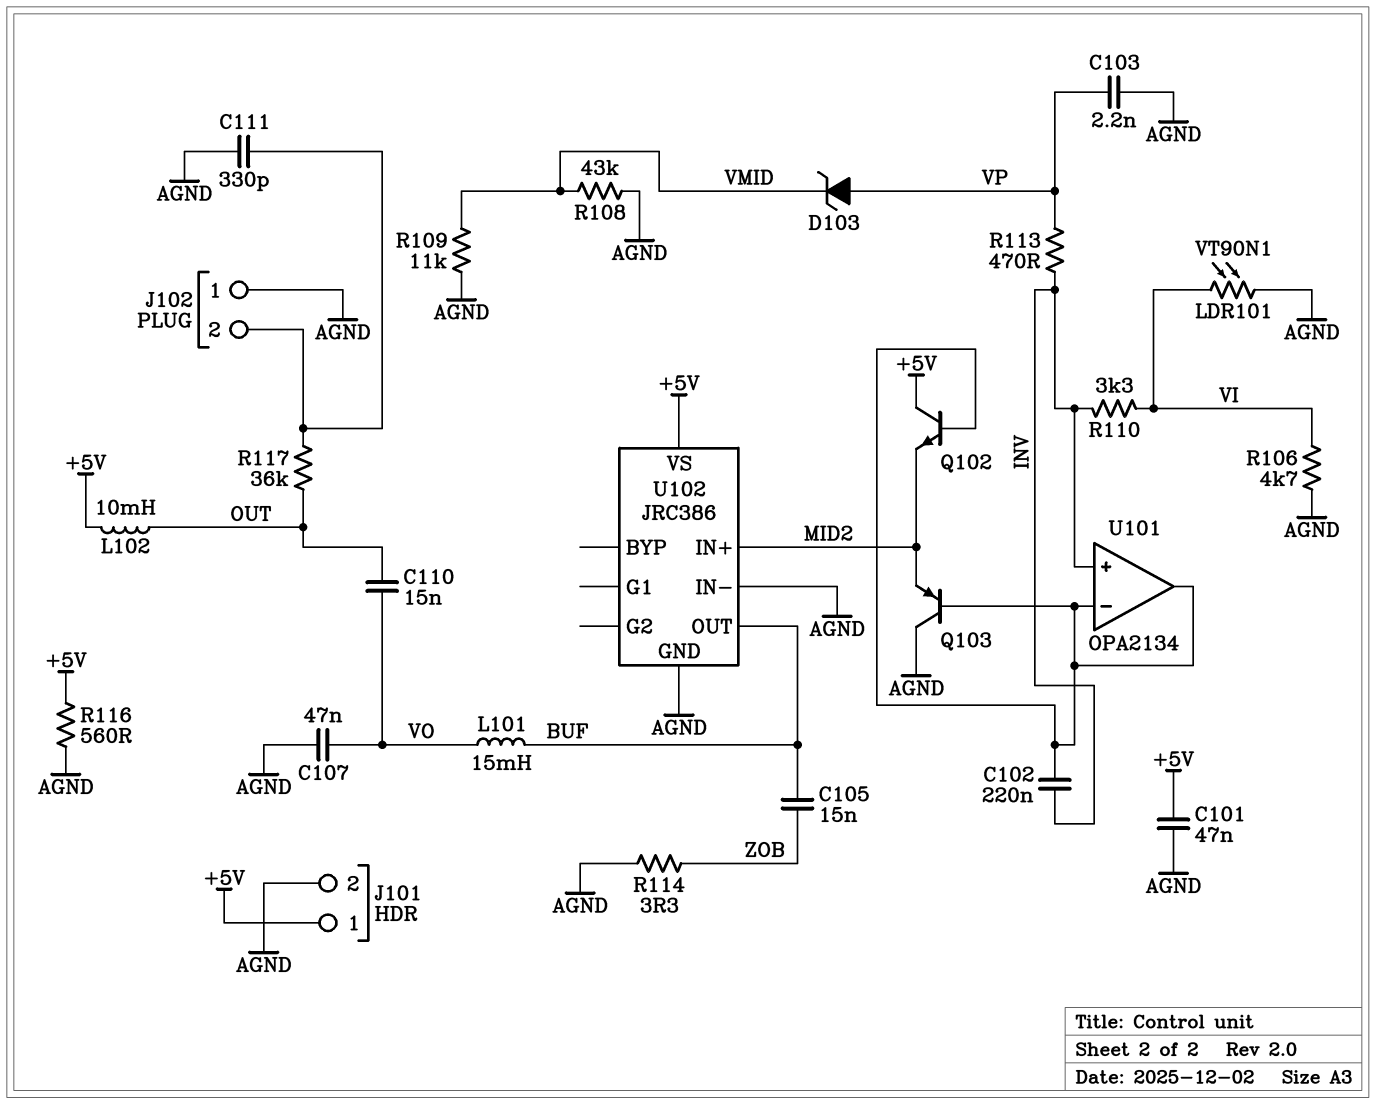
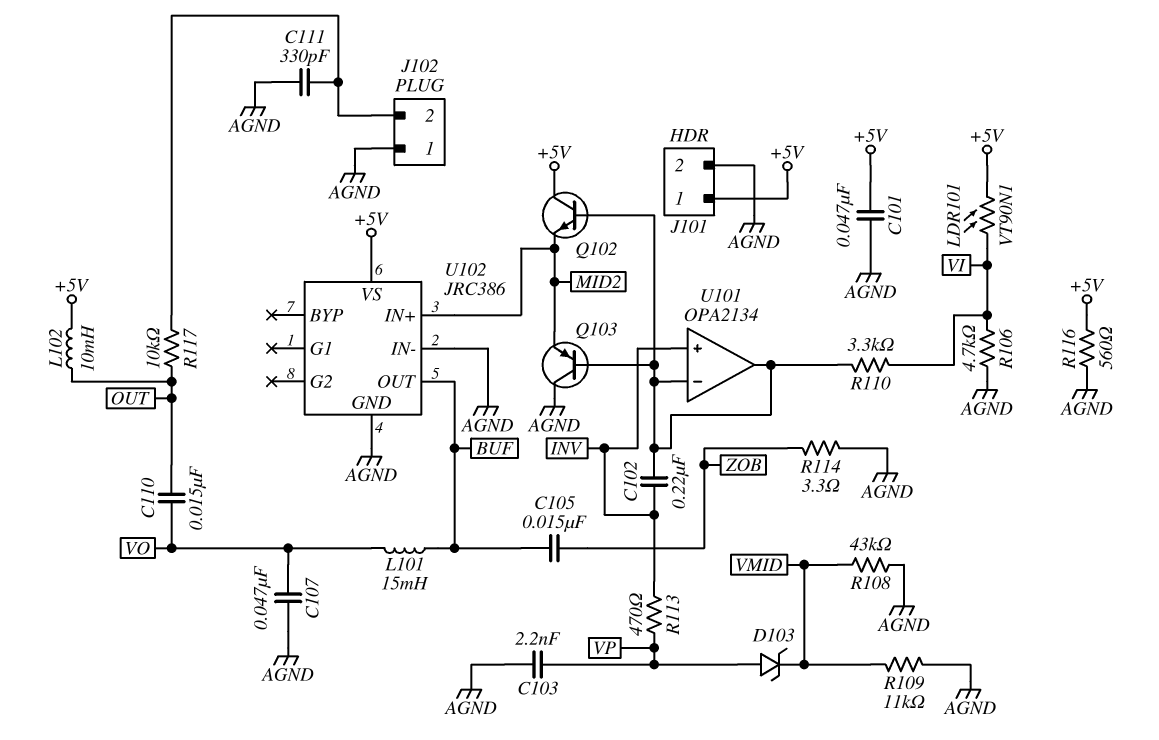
LDR101: VT90N1 (AGND, VI) -> VT90N1 (+5V, VI)
R110: 3.3k (INV, VI) -> 3.3k (U101/in-, VI)
R117: 36k (J102/2, OUT) -> 10k (J102/2, OUT)

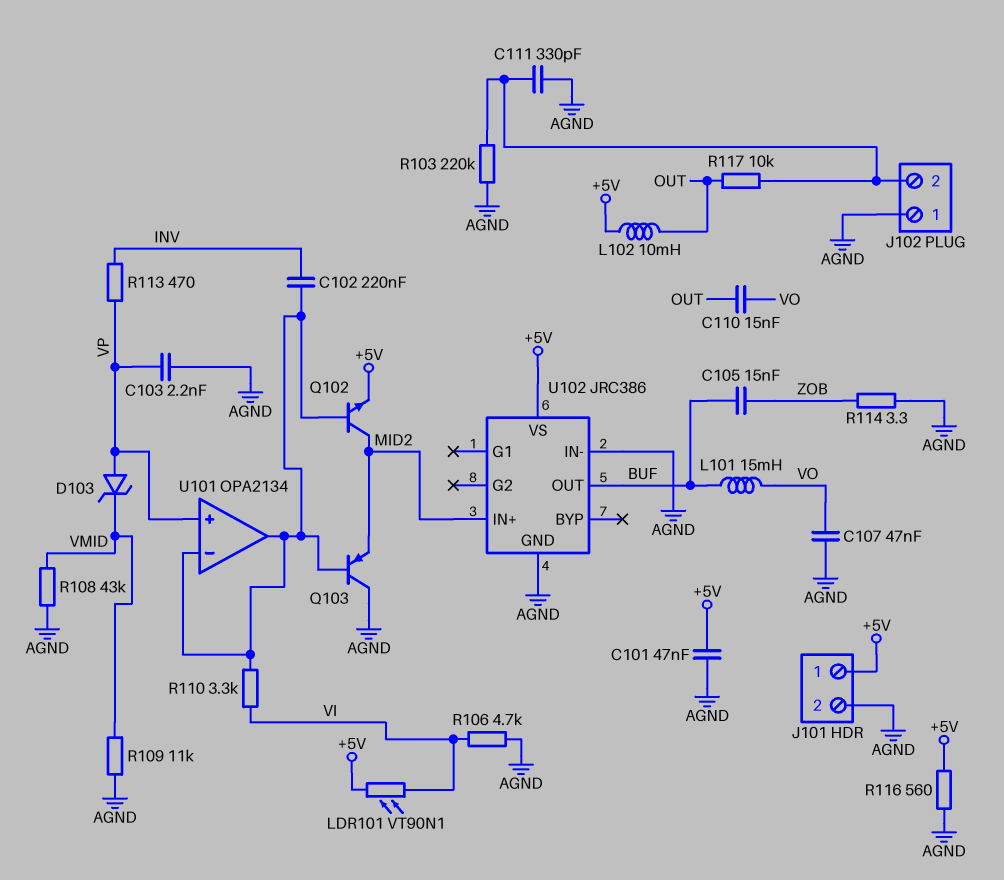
Q102: NPN (B U101/in-, C +5V, E MID2) -> NPN (B U101/in-, C MID2, E +5V)
R103: none -> 220k (AGND, J102/2)
U101 pin in+: INV -> VP

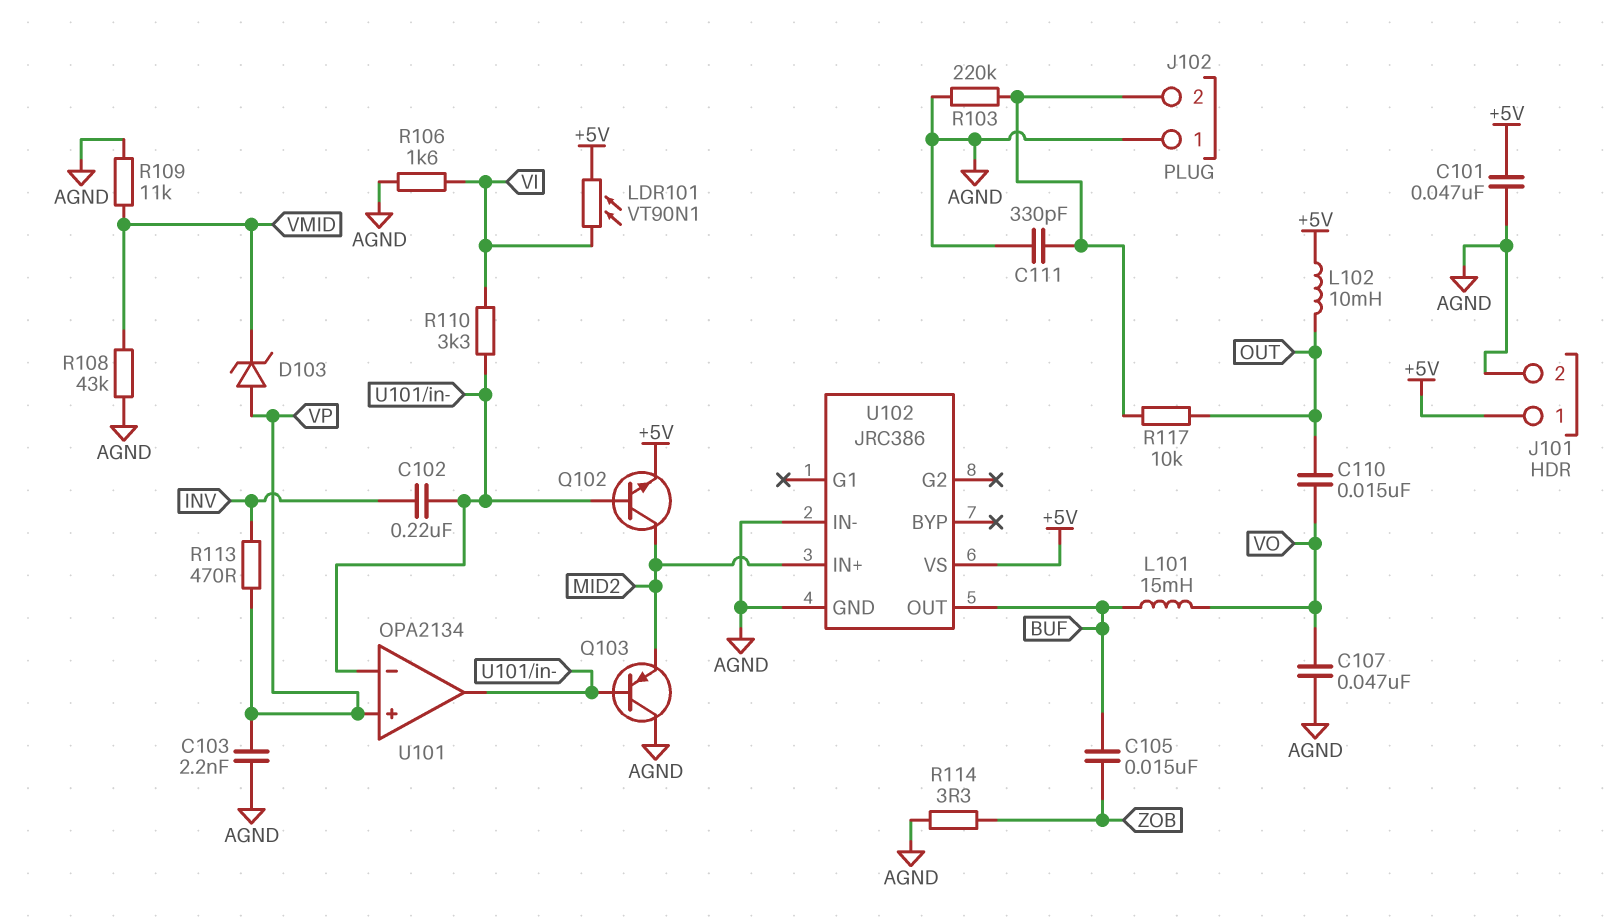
R106: 4.7k (AGND, VI) -> 1.6k (AGND, VI)
R116: 560 (+5V, AGND) -> none

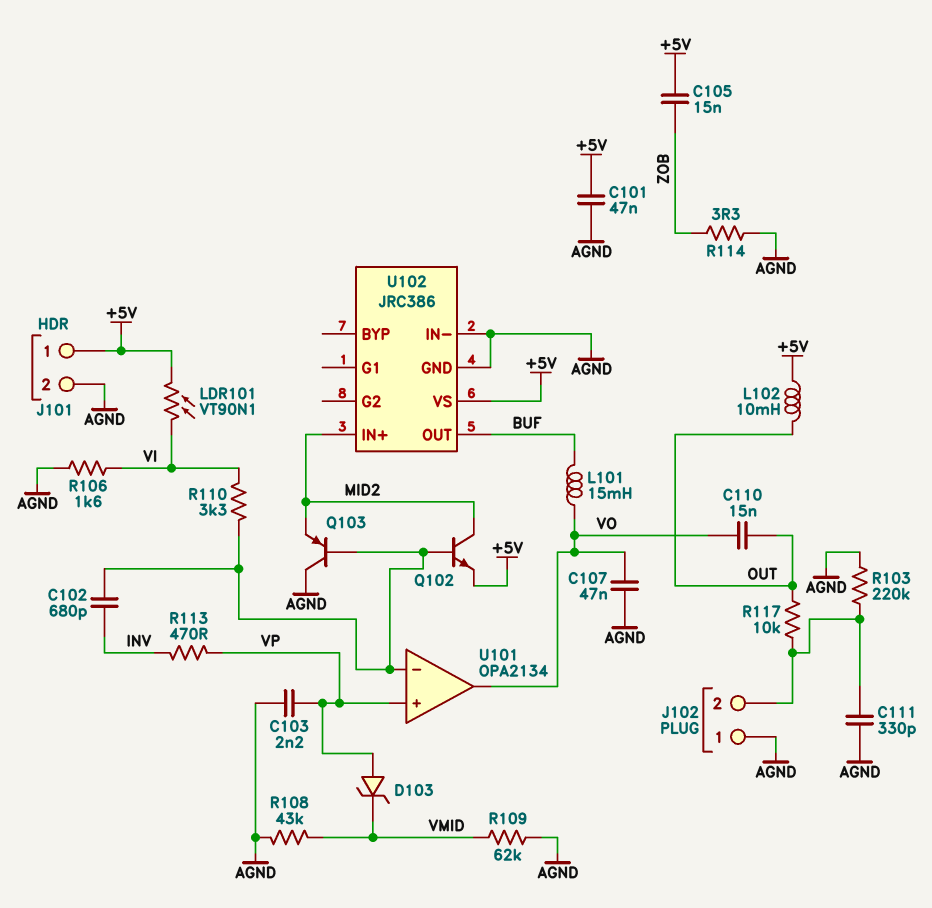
C102: 220nF (INV, U101/in-) -> 680pF (INV, U101/in-)
C105: 15nF (BUF, ZOB) -> 15nF (+5V, ZOB)
R109: 11k (AGND, VMID) -> 62k (AGND, VMID)
U101 pin out: U101/in- -> VO

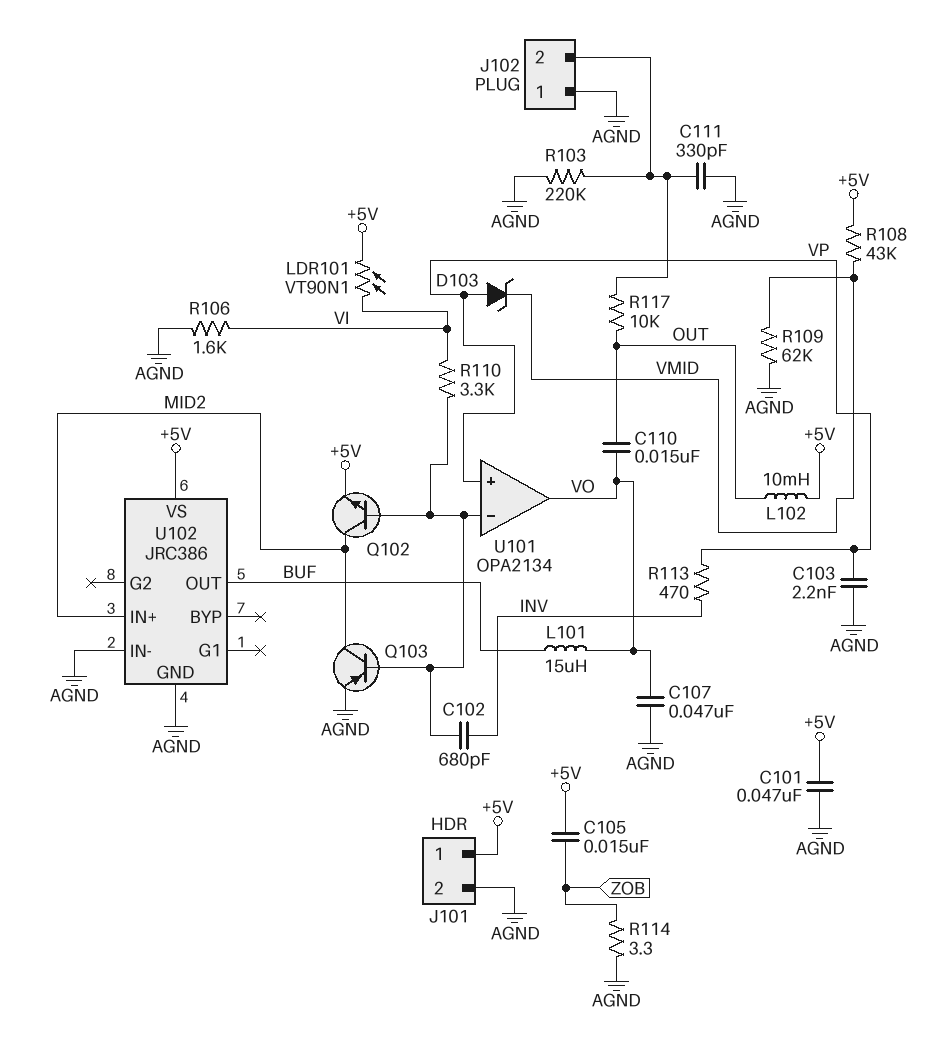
L101: 15mH (BUF, VO) -> 15uH (BUF, VO)
Q103: PNP (B U101/in-, C AGND, E MID2) -> PNP (B U101/in-, C MID2, E AGND)
R108: 43k (AGND, VMID) -> 43k (+5V, VMID)

